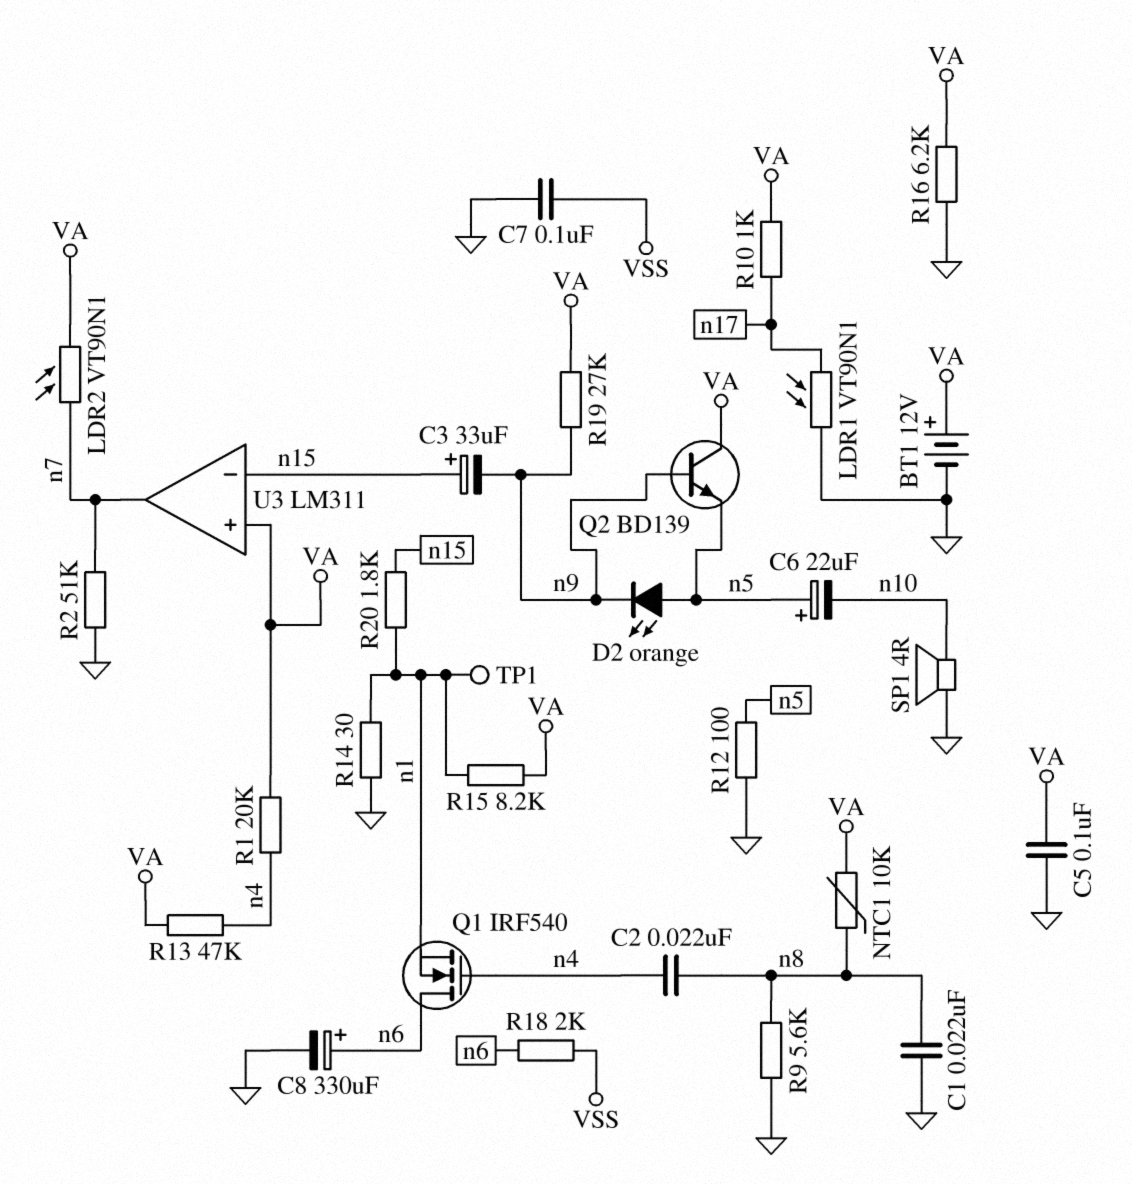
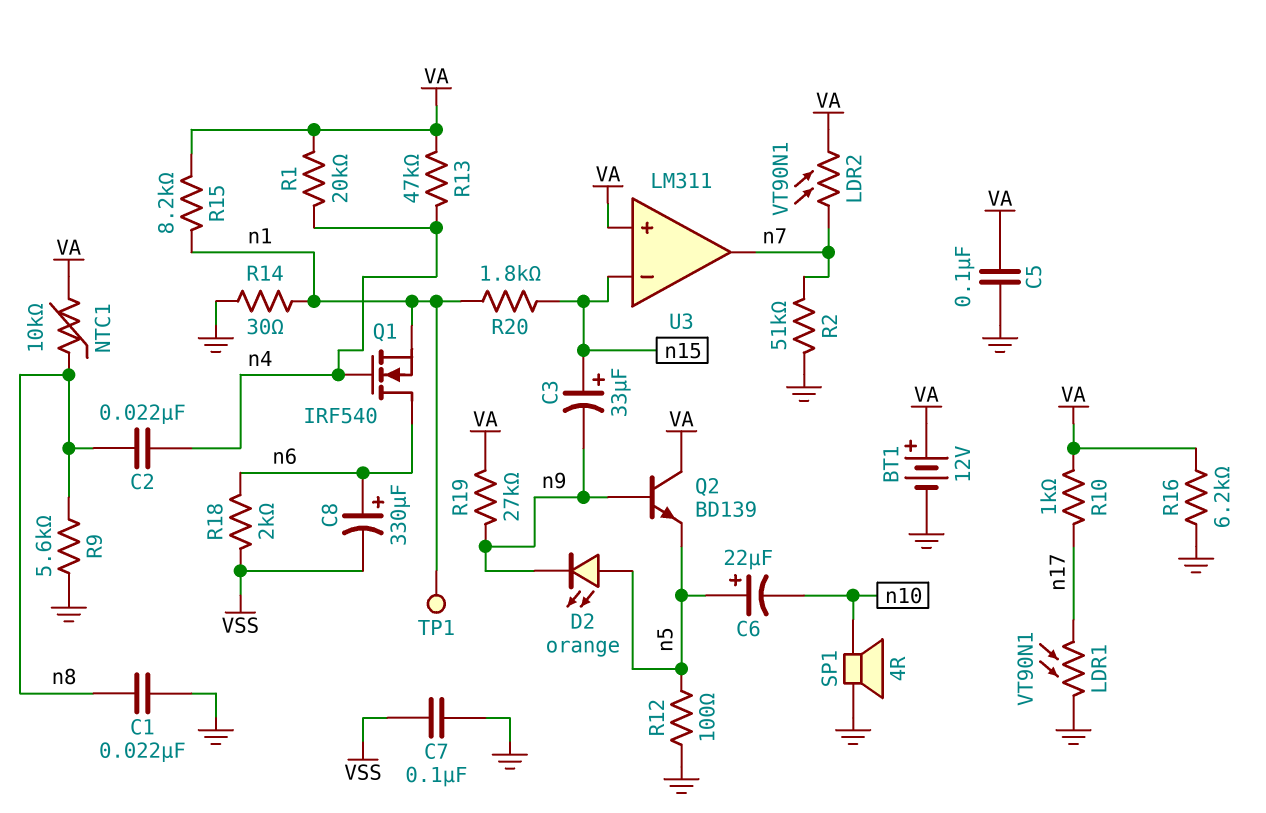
C8: 330uF (plus n6, minus GND) -> 330uF (plus n6, minus VSS)

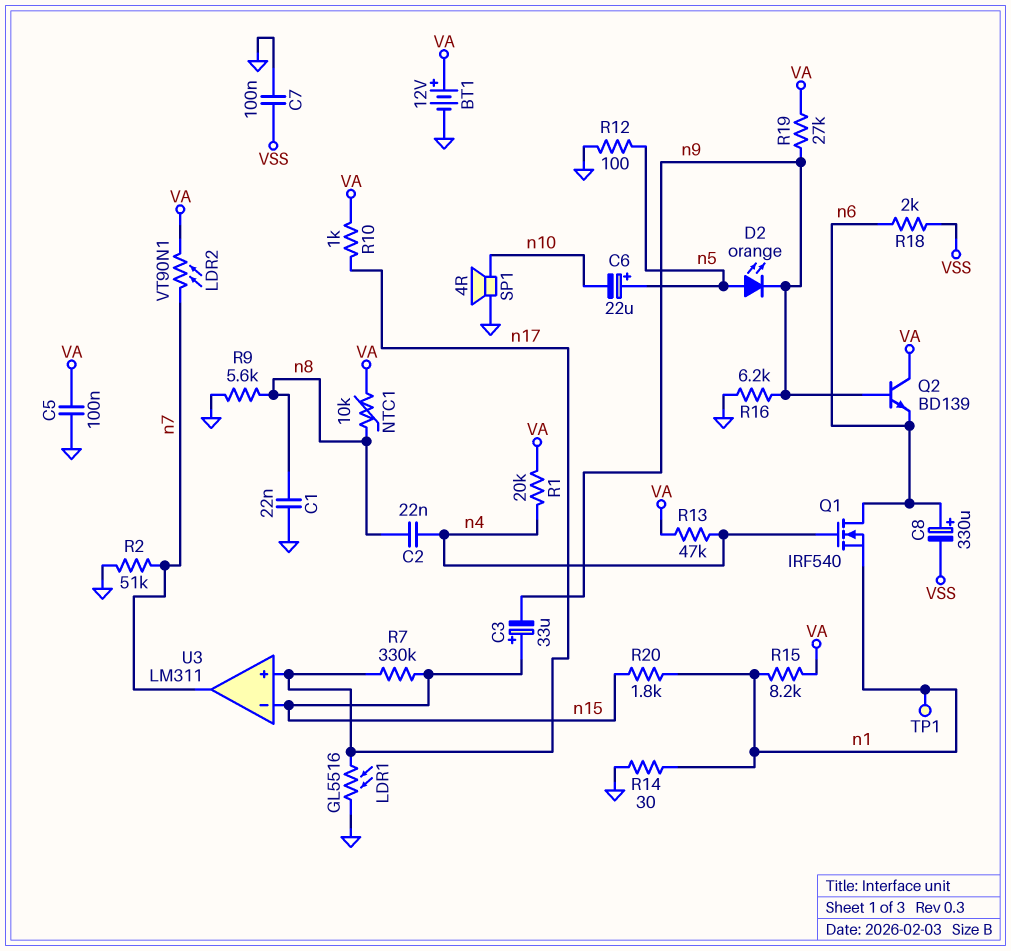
LDR1: VT90N1 (GND, n17) -> GL5516 (GND, n17)
Q2: NPN BD139 (B n9, C VA, E n5) -> NPN BD139 (B n9, C VA, E n6)
R7: none -> 330k (n15, n17)
R16: 6.2k (GND, VA) -> 6.2k (GND, n9)
U3 pin in+: VA -> n17

